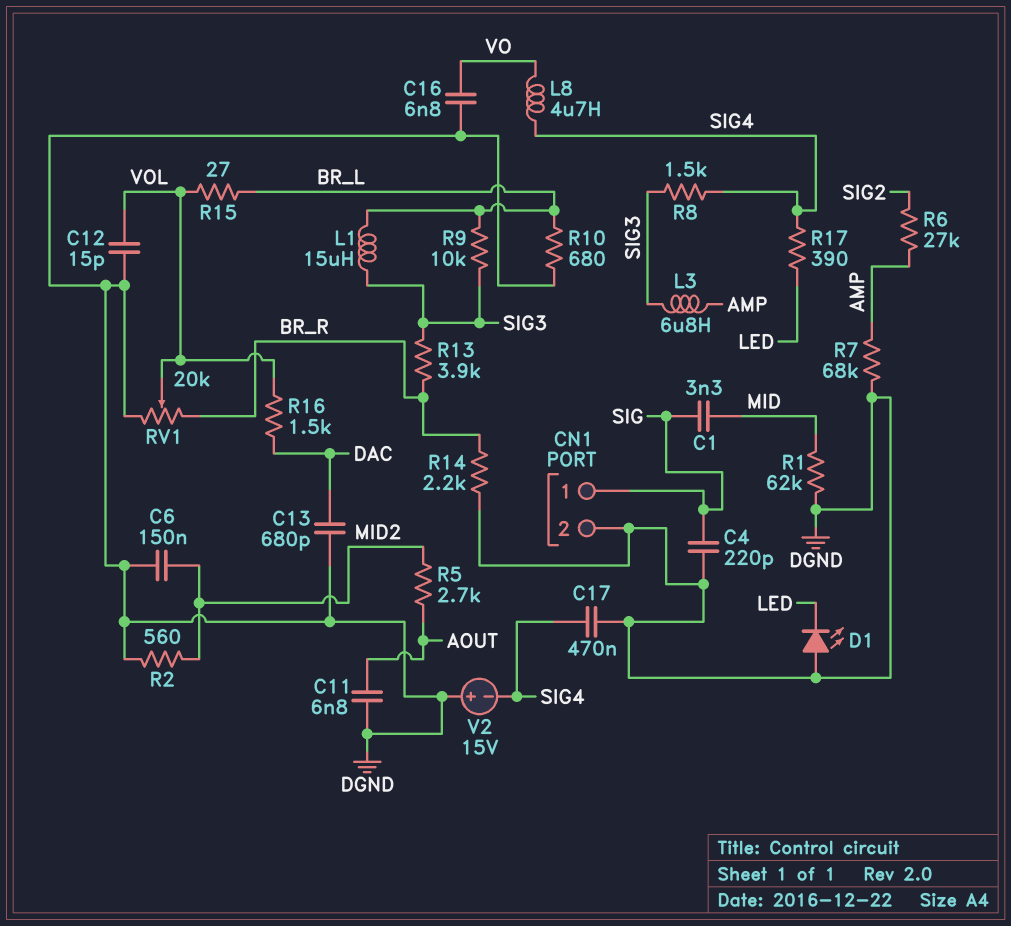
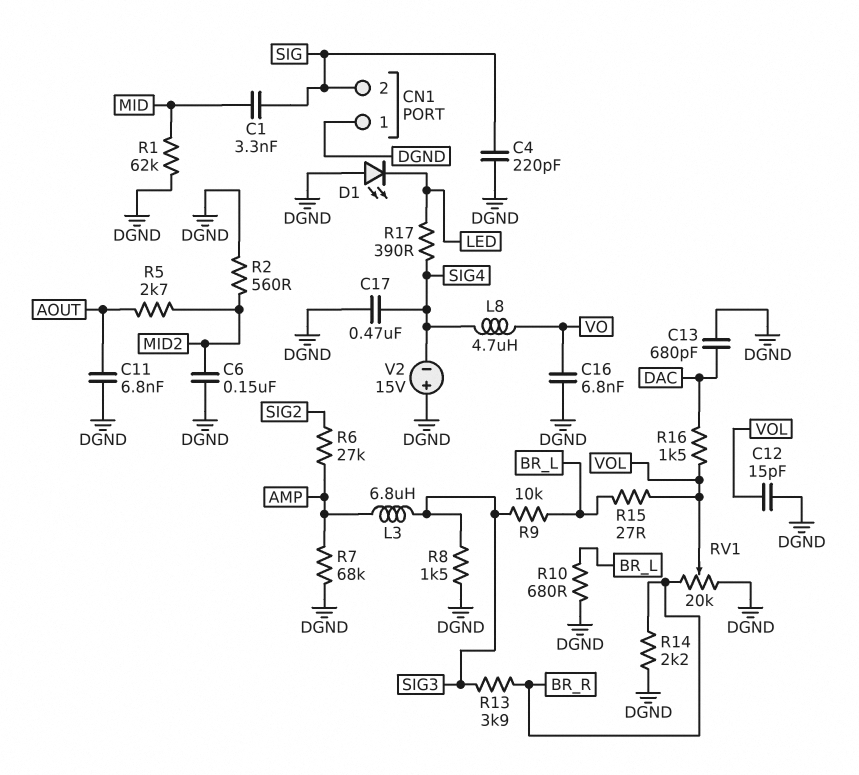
CN1 pin 1: SIG -> DGND
CN1 pin 2: DGND -> SIG
L1: 15uH (BR_L, SIG3) -> none
R8: 1.5k (SIG3, SIG4) -> 1.5k (DGND, SIG3)

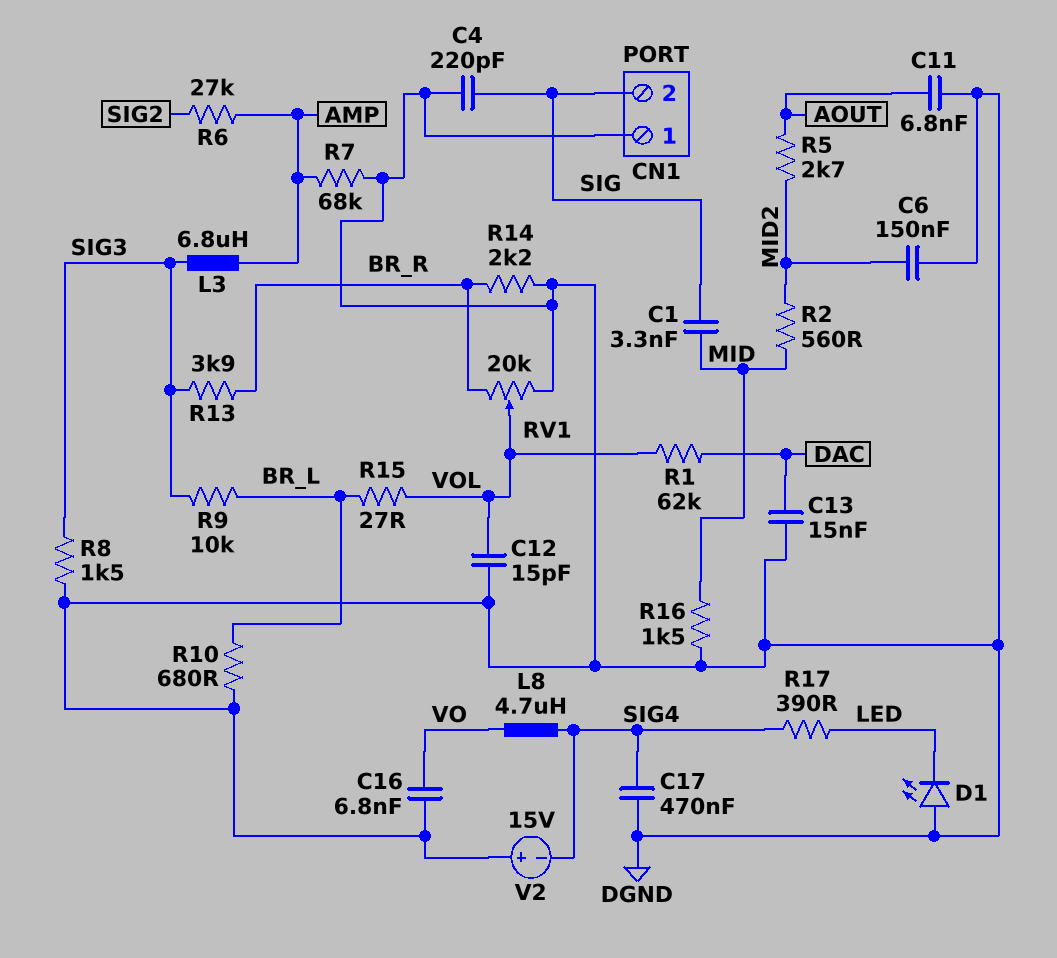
C13: 680pF (DAC, DGND) -> 15nF (DAC, DGND)
R1: 62k (DGND, MID) -> 62k (DAC, VOL)
R2: 560 (DGND, MID2) -> 560 (MID, MID2)
R16: 1.5k (DAC, VOL) -> 1.5k (DGND, MID)

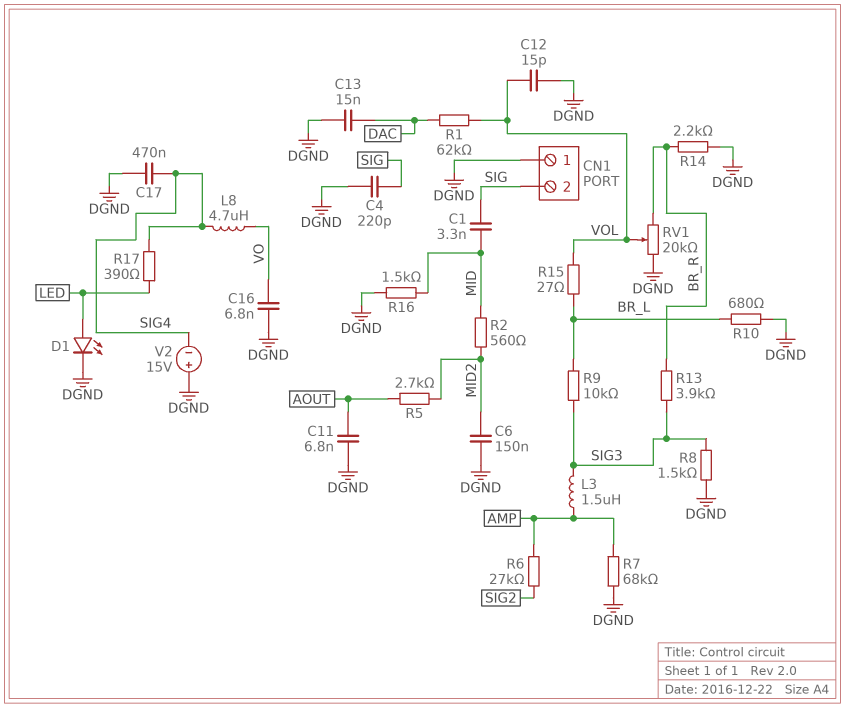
D1: LED (A DGND, K LED) -> LED (A LED, K DGND)
L3: 6.8uH (AMP, SIG3) -> 1.5uH (AMP, SIG3)

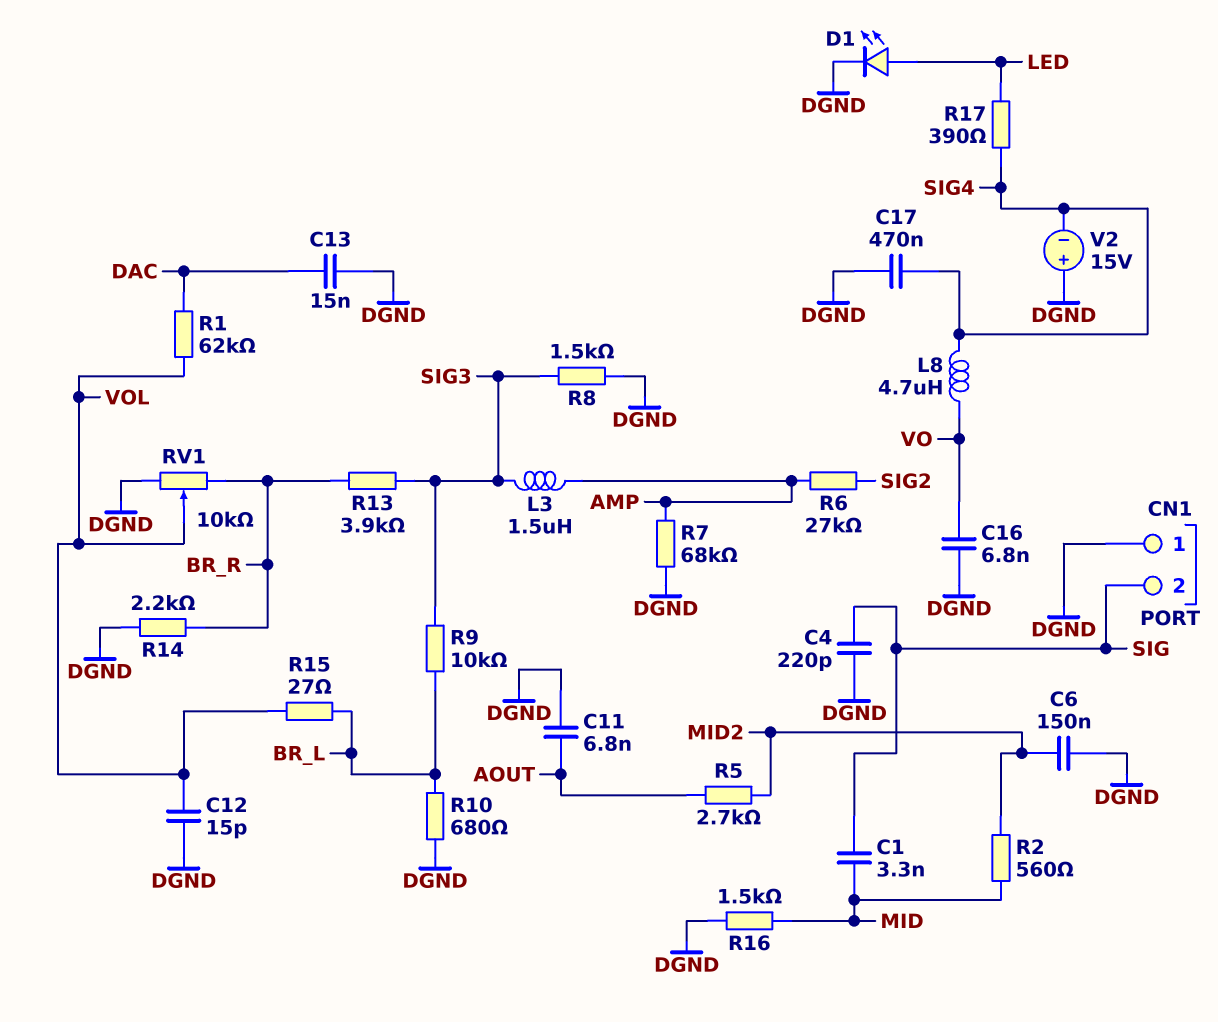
RV1: 20k (BR_R, DGND, wiper VOL) -> 10k (BR_R, DGND, wiper VOL)

